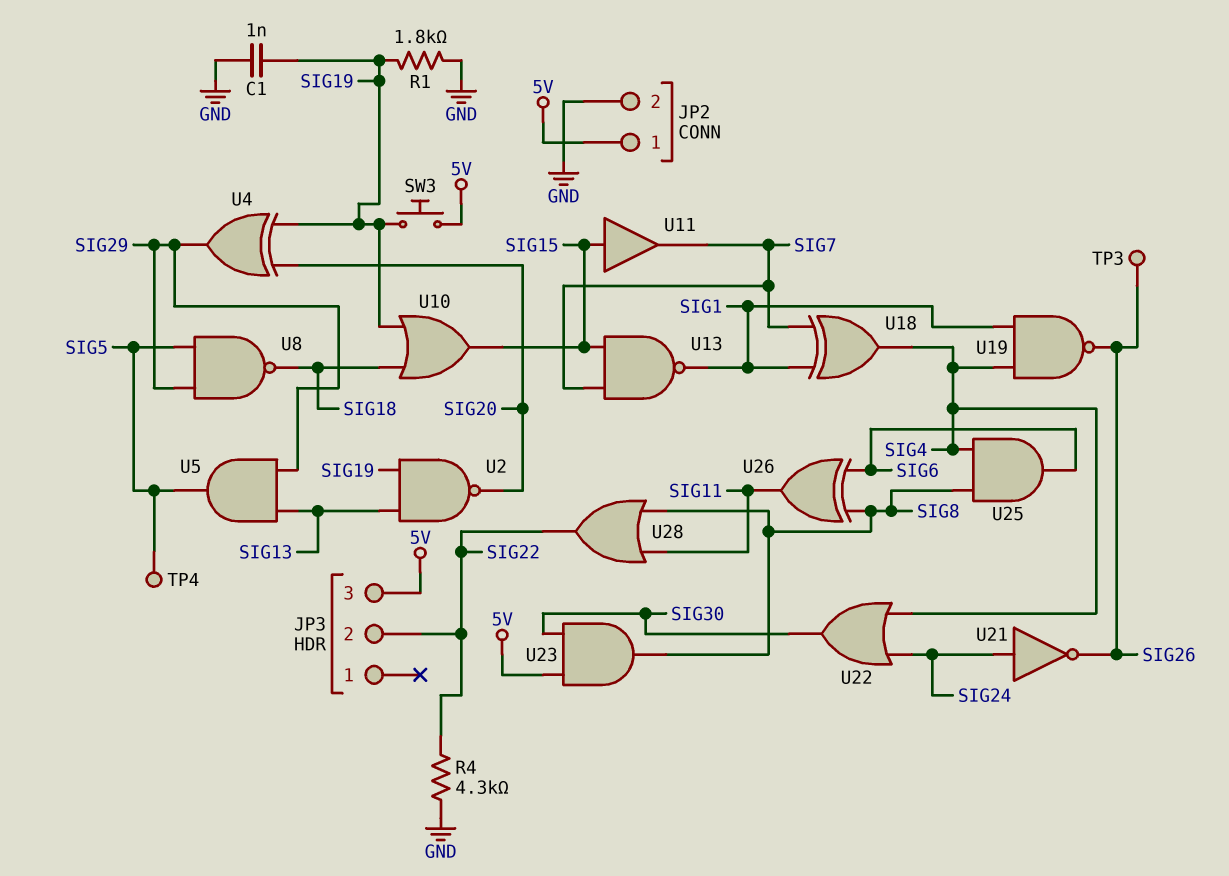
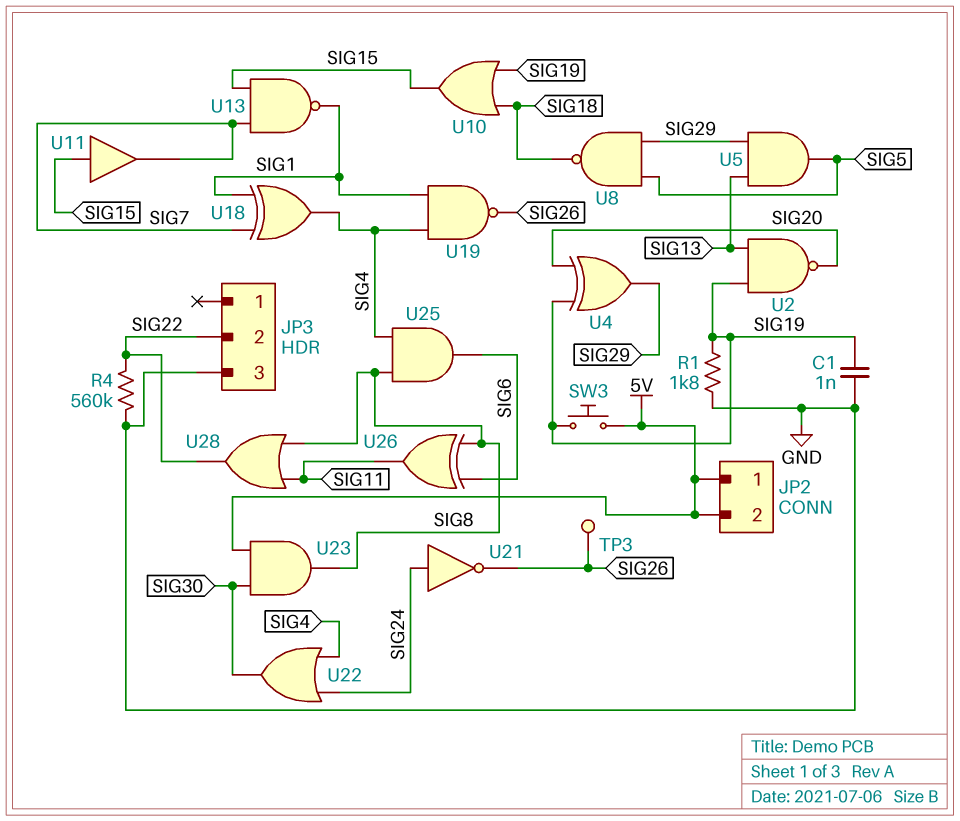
JP2 pin 2: GND -> 5V
JP3 pin 3: 5V -> GND
R4: 4.3k (GND, SIG22) -> 560k (GND, SIG22)
TP4: test point (SIG5) -> none

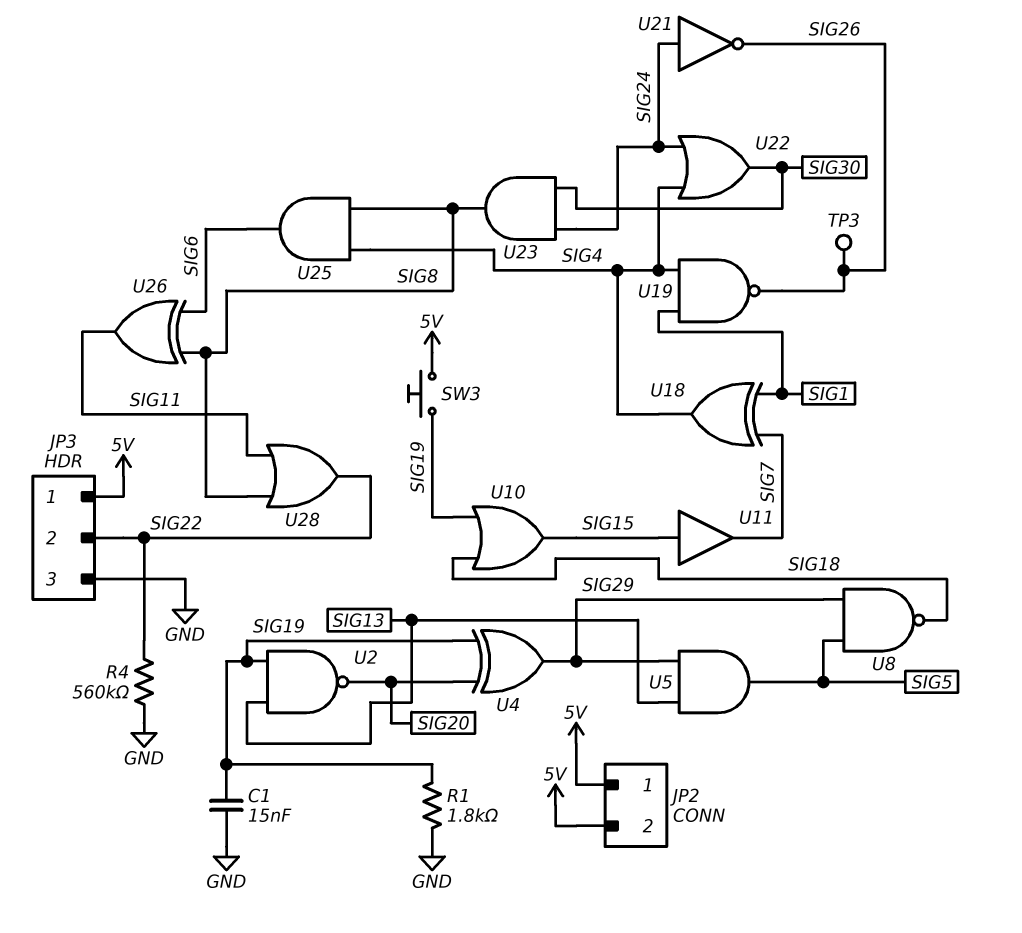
C1: 1nF (GND, SIG19) -> 15nF (GND, SIG19)
JP3 pin 1: none -> 5V
U13: NAND (in SIG7, in SIG15, out SIG1) -> none
U23: AND (in 5V, in SIG30, out SIG8) -> AND (in SIG24, in SIG30, out SIG8)

